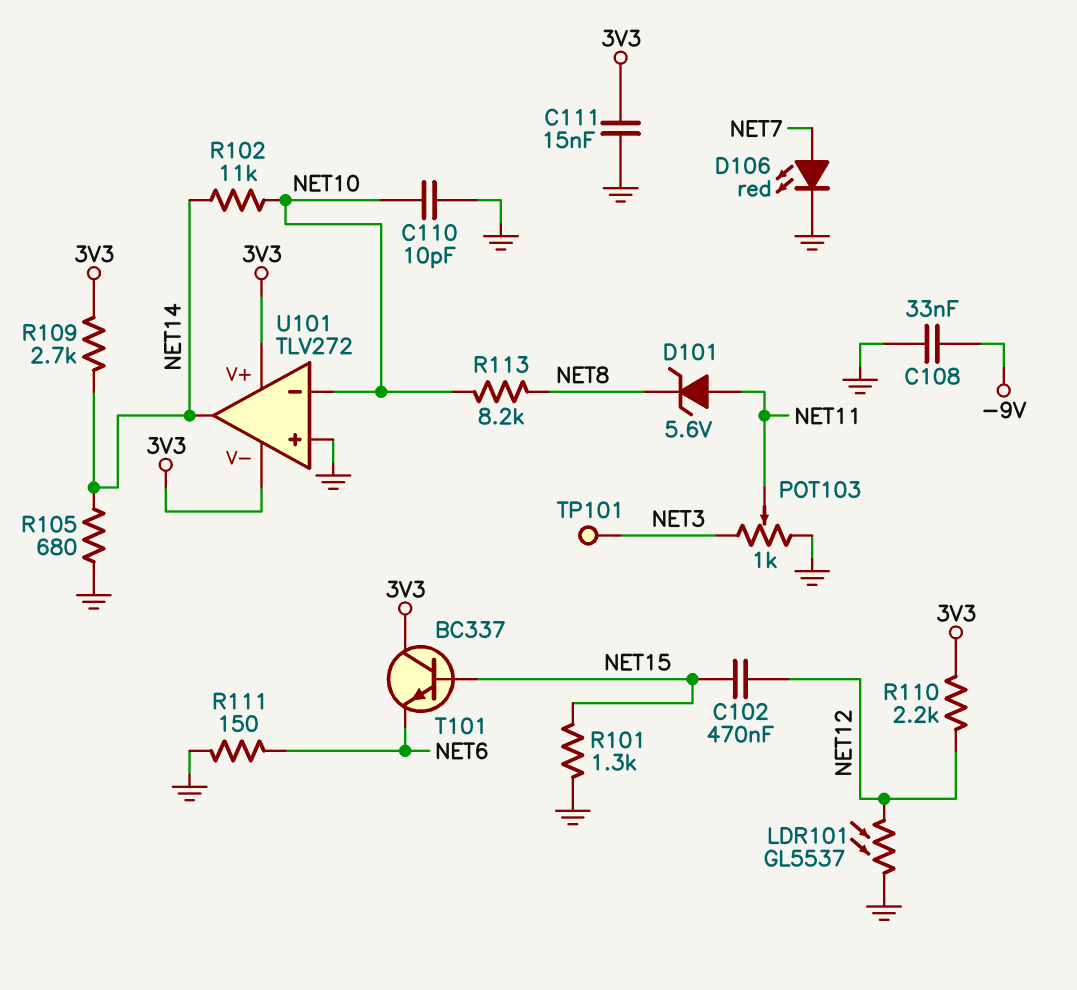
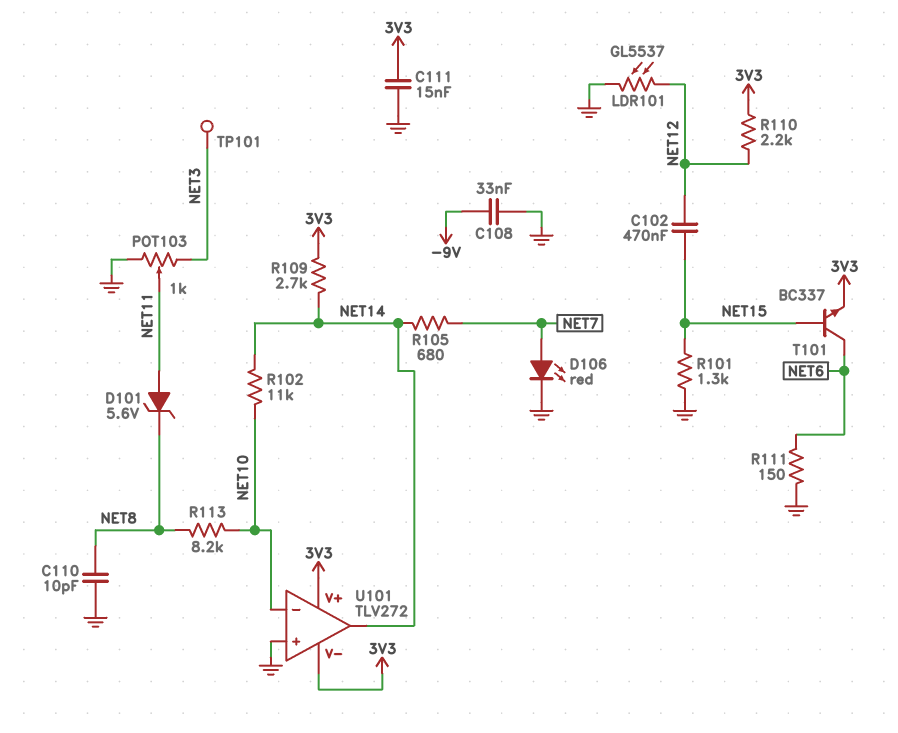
C110: 10pF (GND, NET10) -> 10pF (GND, NET8)
R105: 680 (GND, NET14) -> 680 (NET7, NET14)
T101: NPN BC337 (B NET15, C 3V3, E NET6) -> NPN BC337 (B NET15, C NET6, E 3V3)

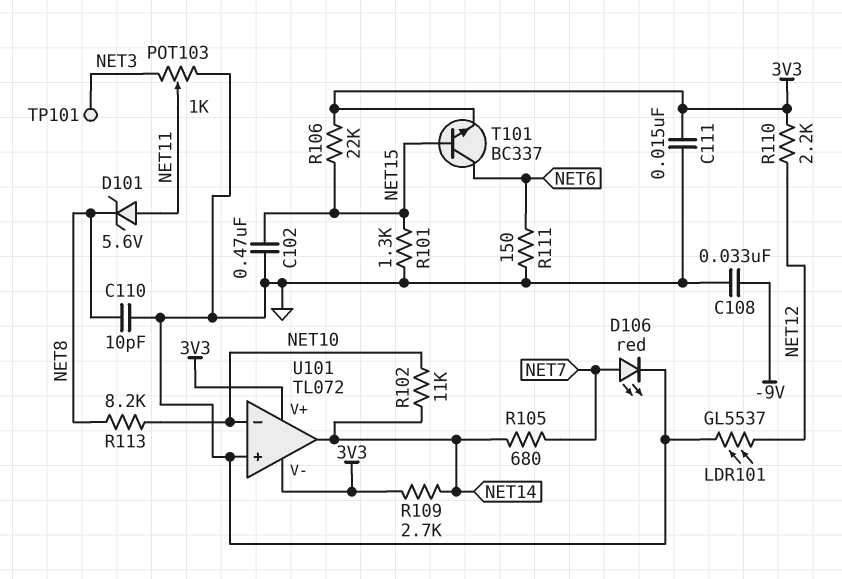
C102: 470nF (NET12, NET15) -> 470nF (GND, NET15)
R106: none -> 22k (3V3, NET15)
U101: TLV272 -> TL072

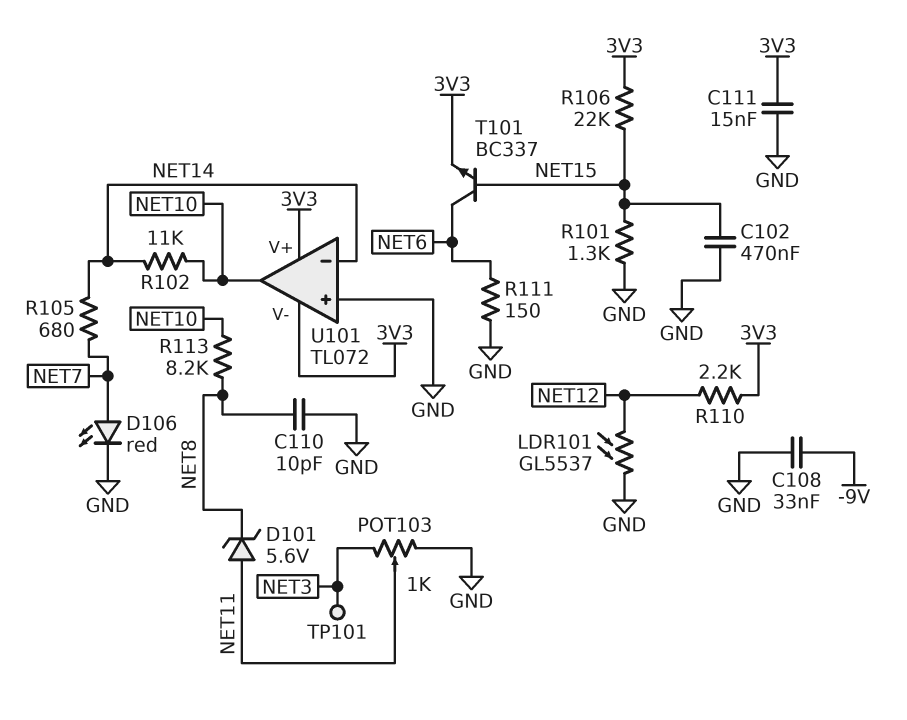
R109: 2.7k (3V3, NET14) -> none
U101 pin in-: NET10 -> NET14
U101 pin out: NET14 -> NET10

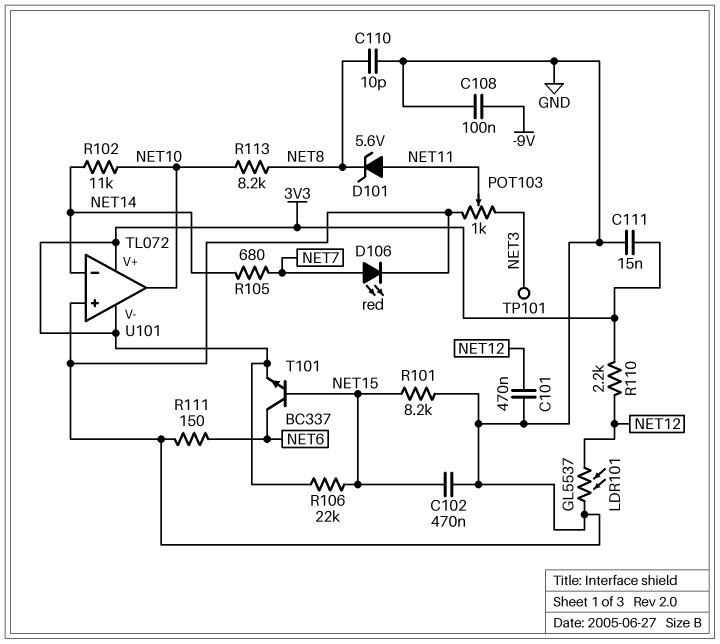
C101: none -> 470nF (GND, NET12)
C108: 33nF (-9V, GND) -> 100nF (-9V, GND)
R101: 1.3k (GND, NET15) -> 8.2k (GND, NET15)

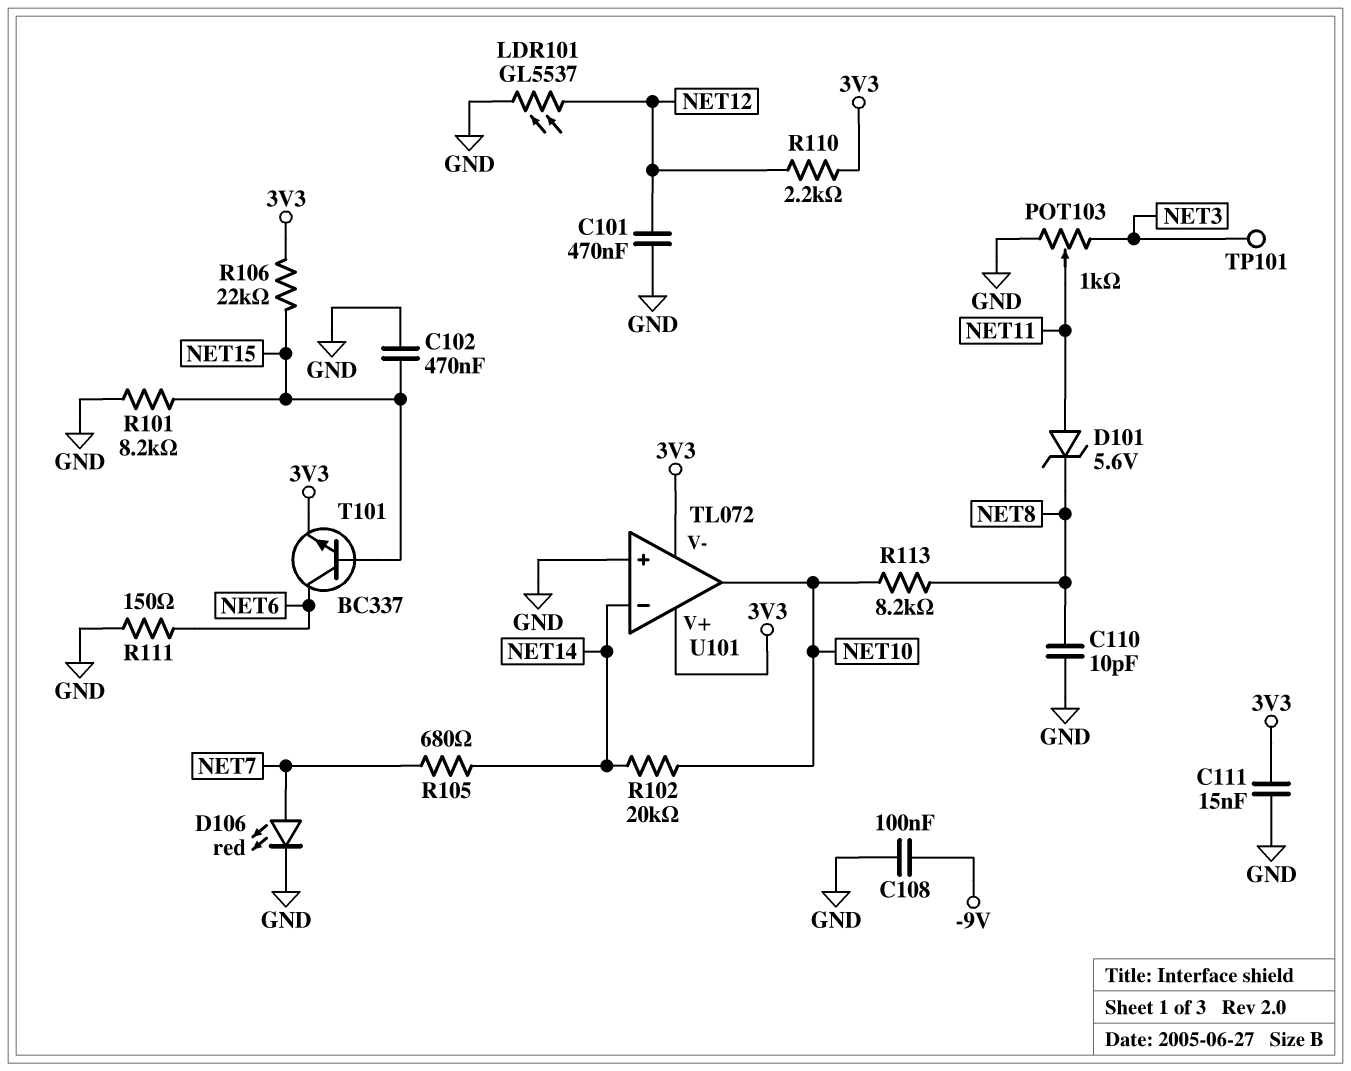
R102: 11k (NET10, NET14) -> 20k (NET10, NET14)

